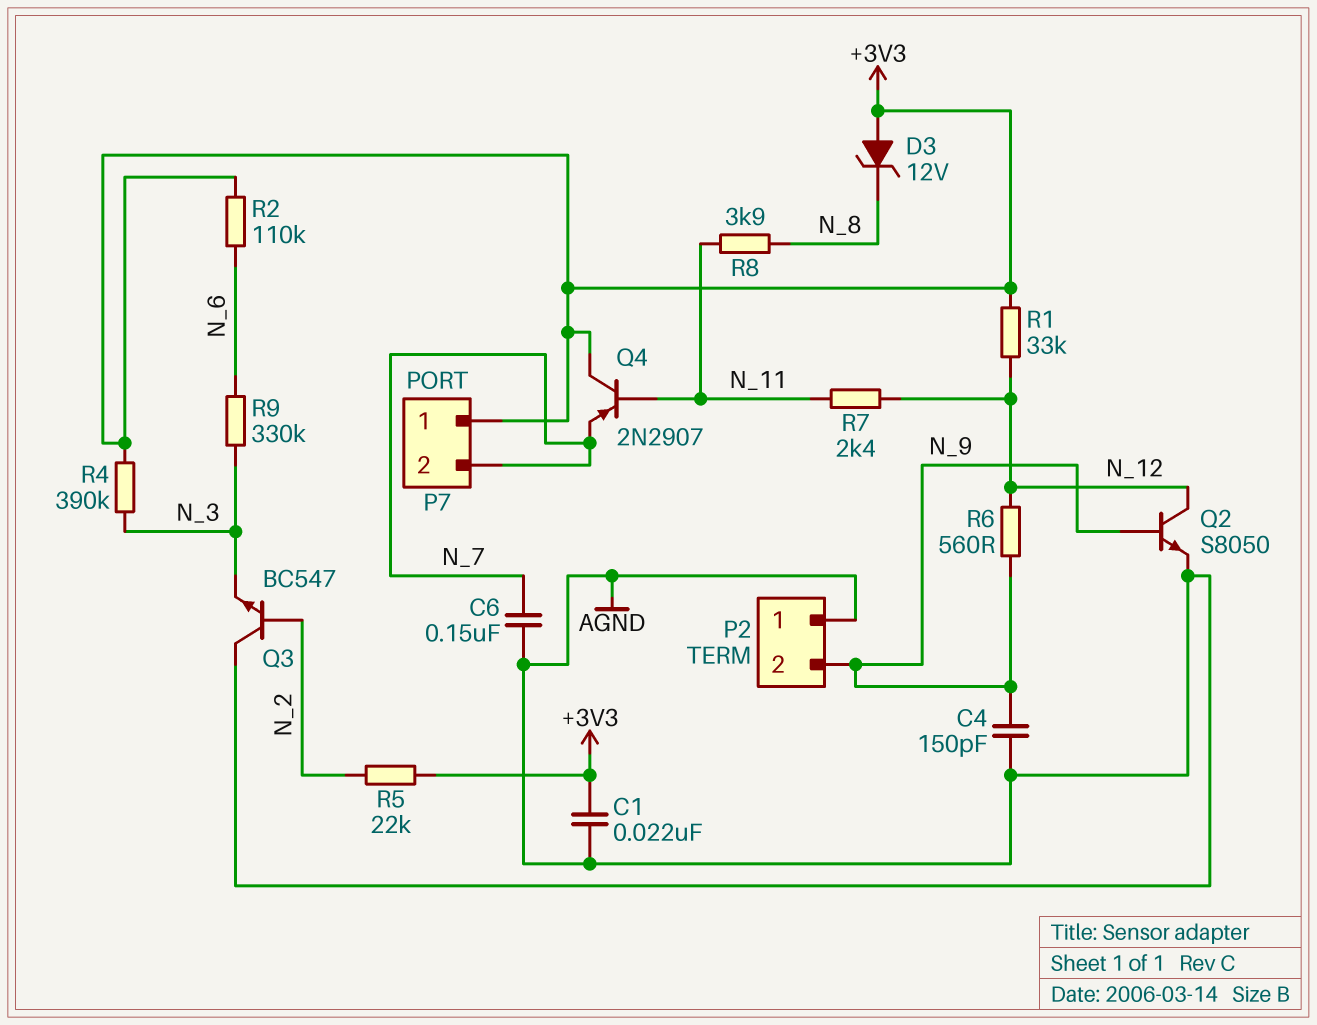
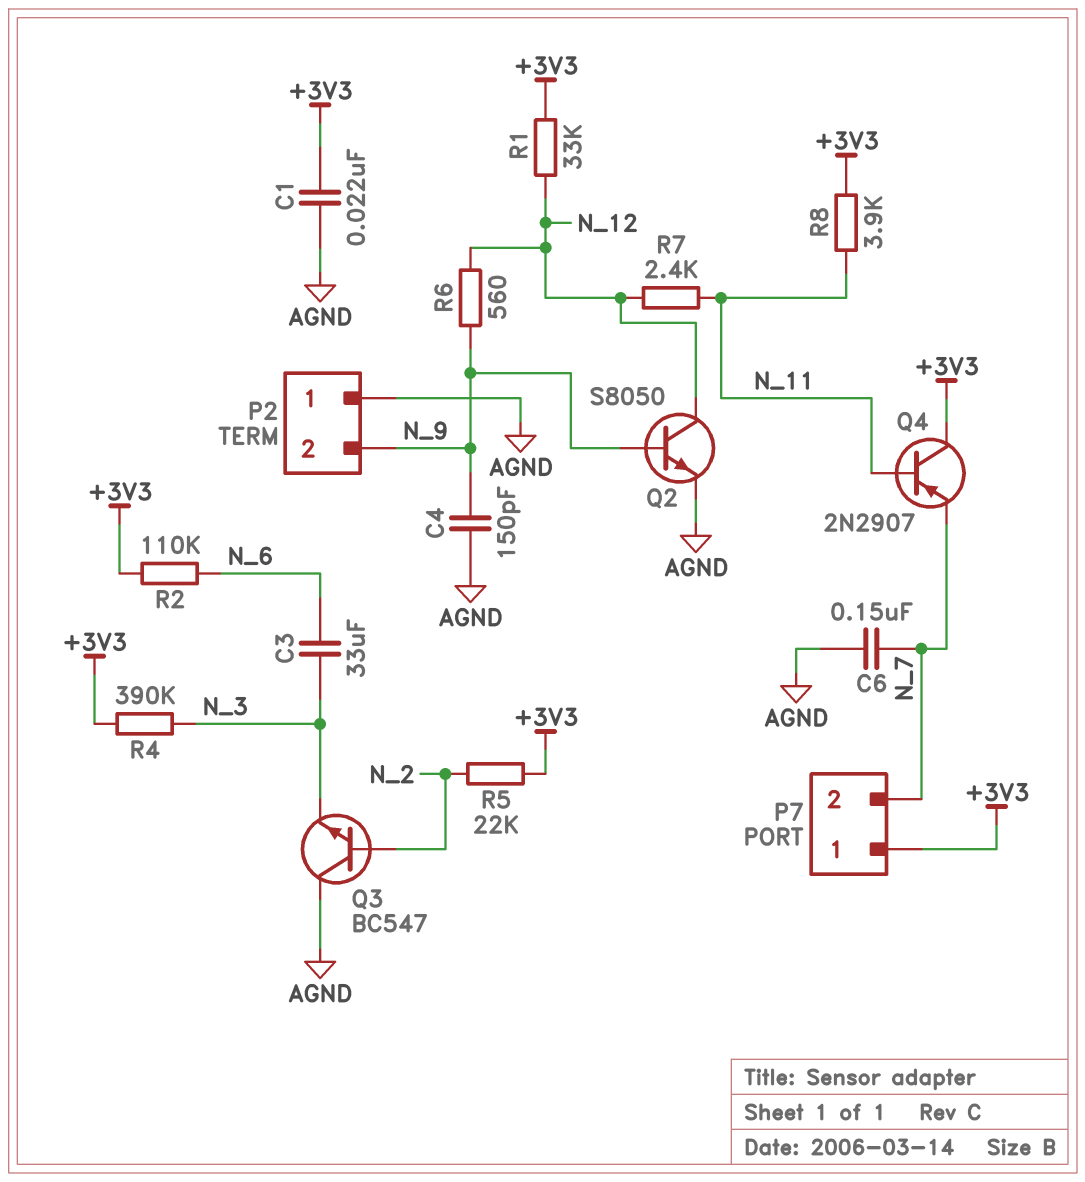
C3: none -> 33uF (N_3, N_6)
D3: zener 12V (A +3V3, K N_8) -> none
R8: 3.9k (N_8, N_11) -> 3.9k (+3V3, N_11)
R9: 330k (N_3, N_6) -> none

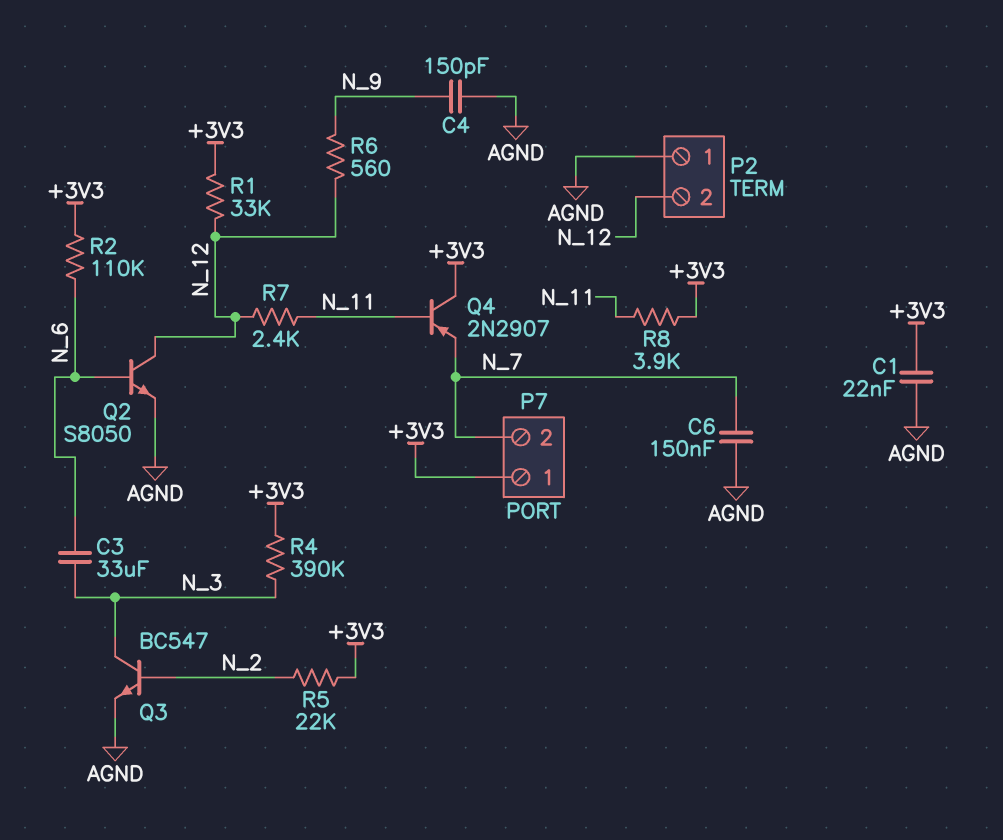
P2 pin 2: N_9 -> N_12
Q2: NPN S8050 (B N_9, C N_12, E AGND) -> NPN S8050 (B N_6, C N_12, E AGND)
Q3: NPN BC547 (B N_2, C AGND, E N_3) -> NPN BC547 (B N_2, C N_3, E AGND)

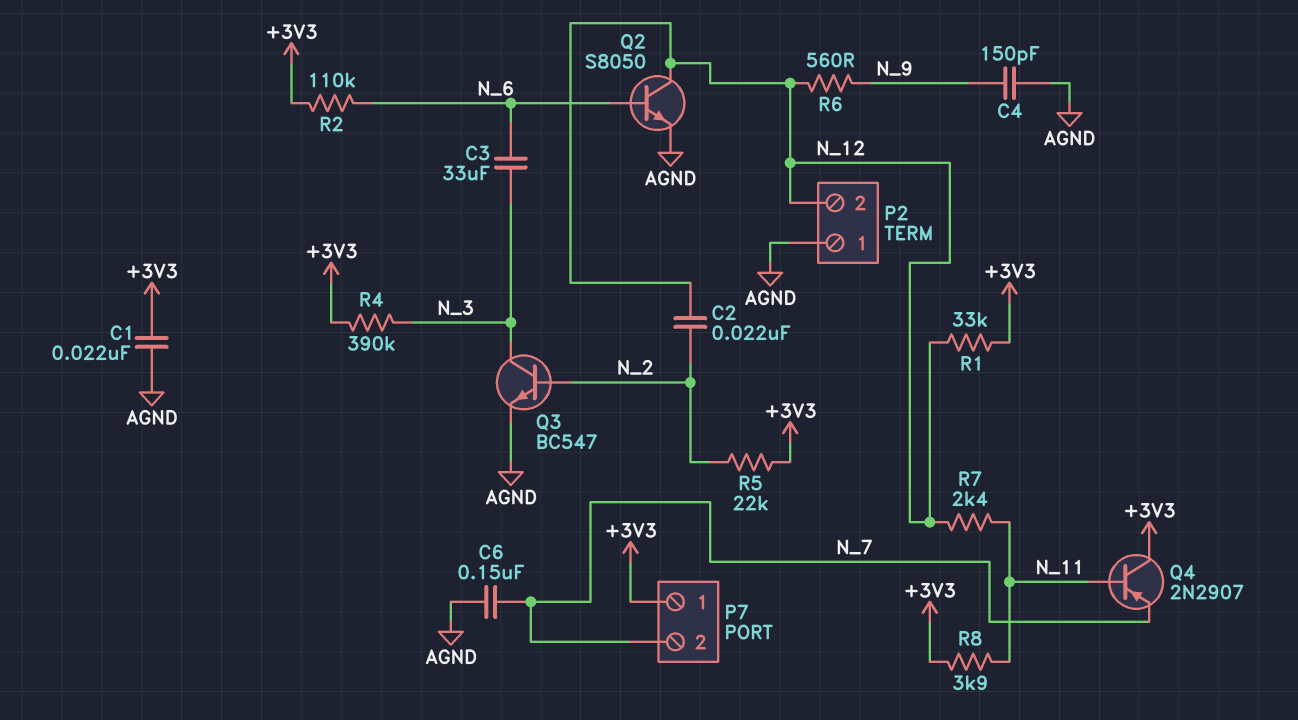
C2: none -> 22nF (N_2, N_12)

